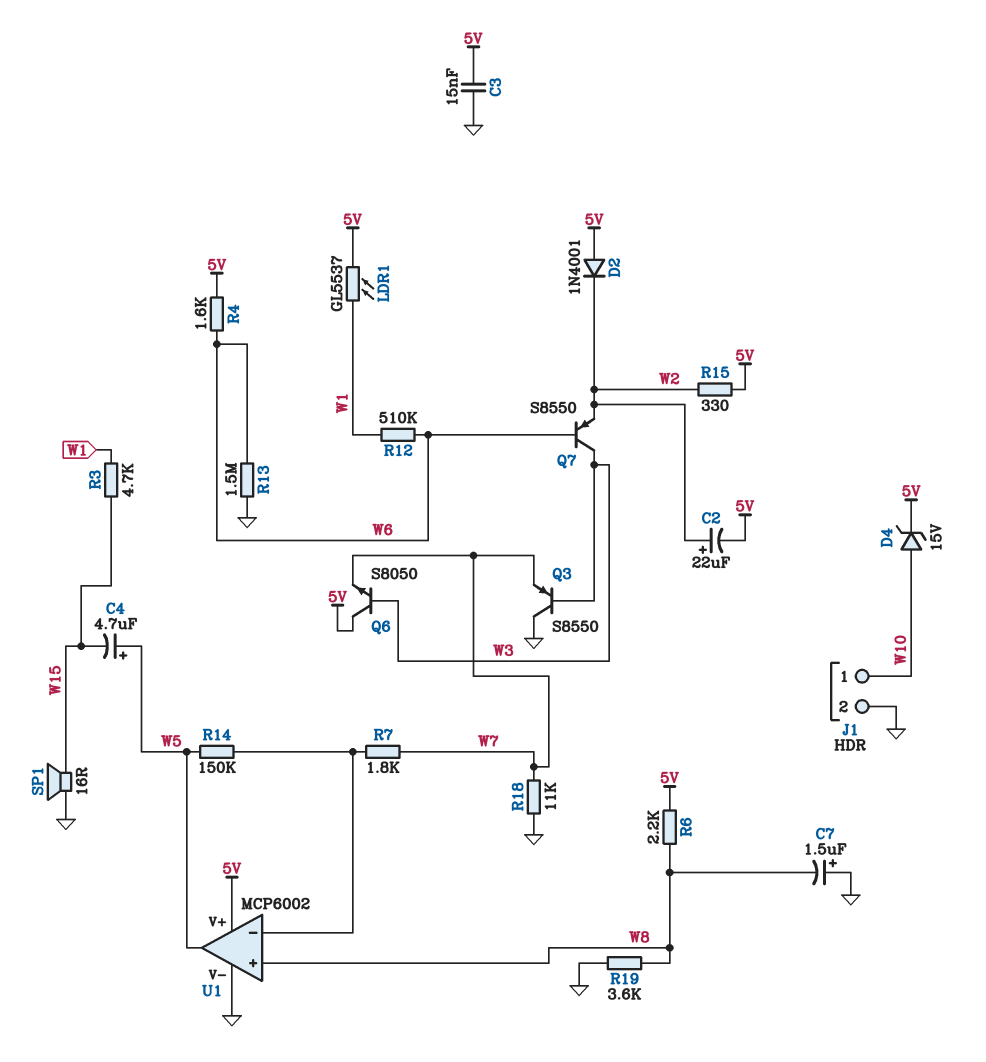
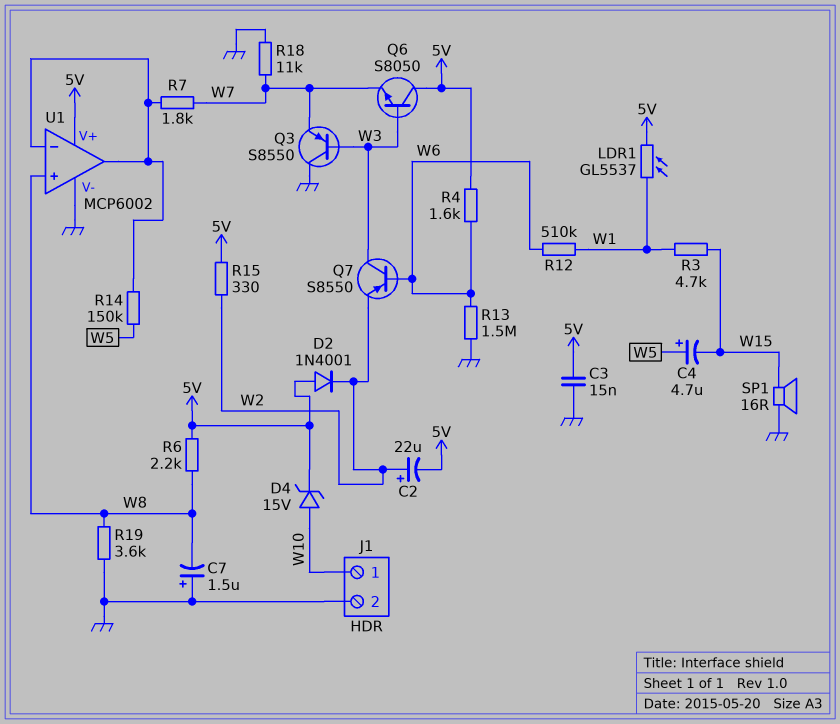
U1 pin out: W5 -> U1/in-

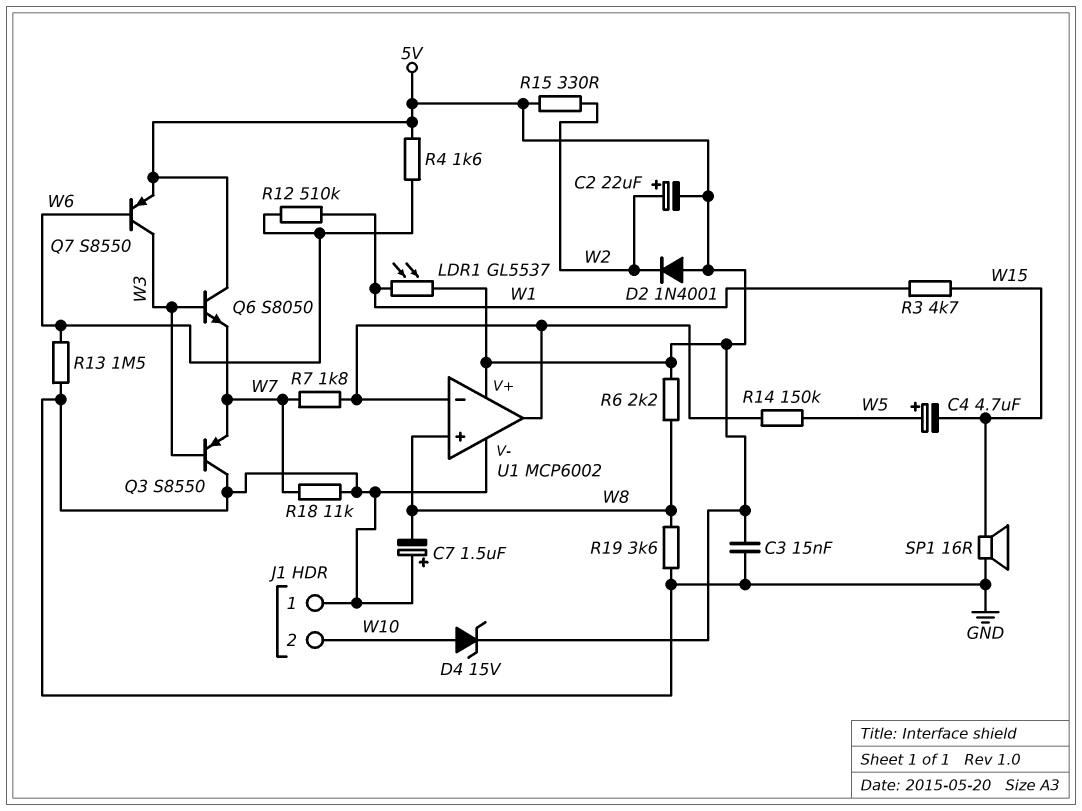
J1 pin 1: W10 -> GND
J1 pin 2: GND -> W10
Q7: PNP S8550 (B W6, C W3, E W2) -> PNP S8550 (B W6, C W3, E 5V)

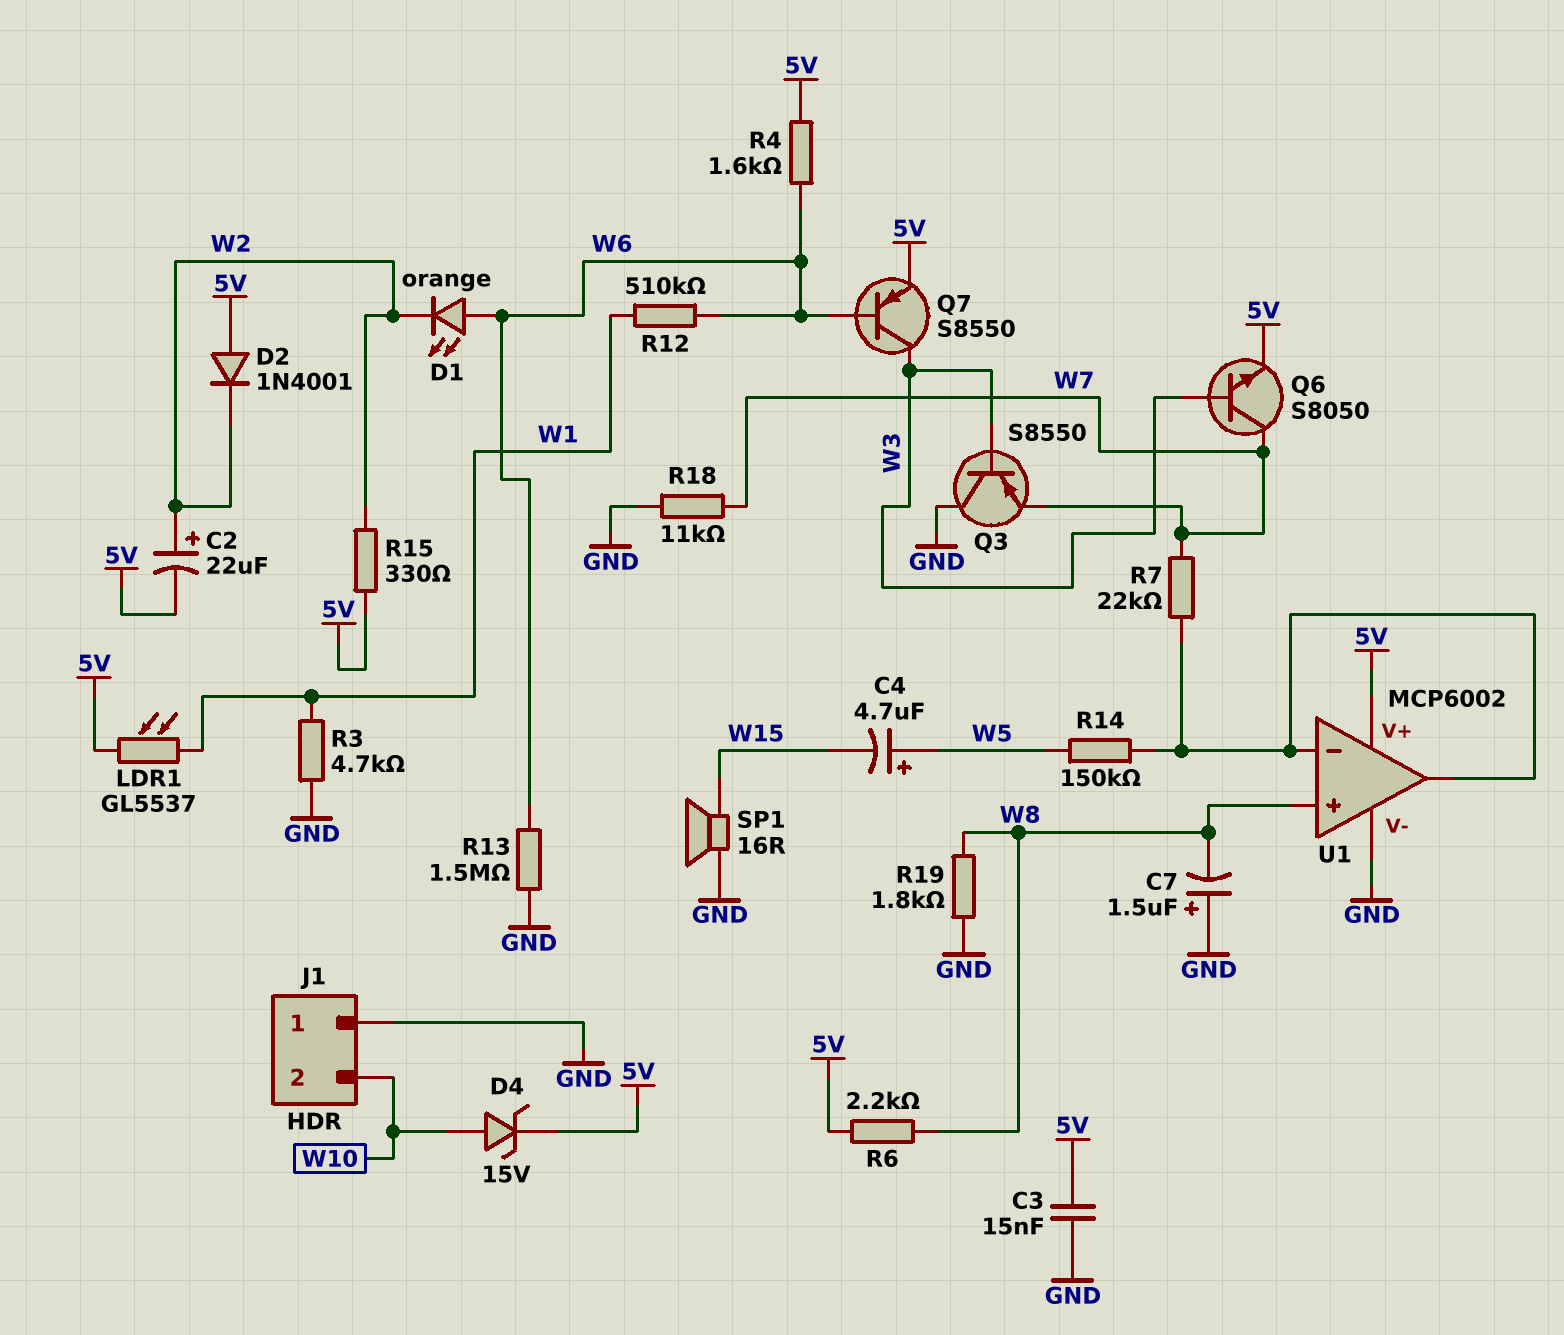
D1: none -> LED orange (A W6, K W2)
Q6: NPN S8050 (B W3, C 5V, E W7) -> NPN S8050 (B W3, C W7, E 5V)
R3: 4.7k (W1, W15) -> 4.7k (GND, W1)
R7: 1.8k (U1/in-, W7) -> 22k (U1/in-, W7)
R19: 3.6k (GND, W8) -> 1.8k (GND, W8)

